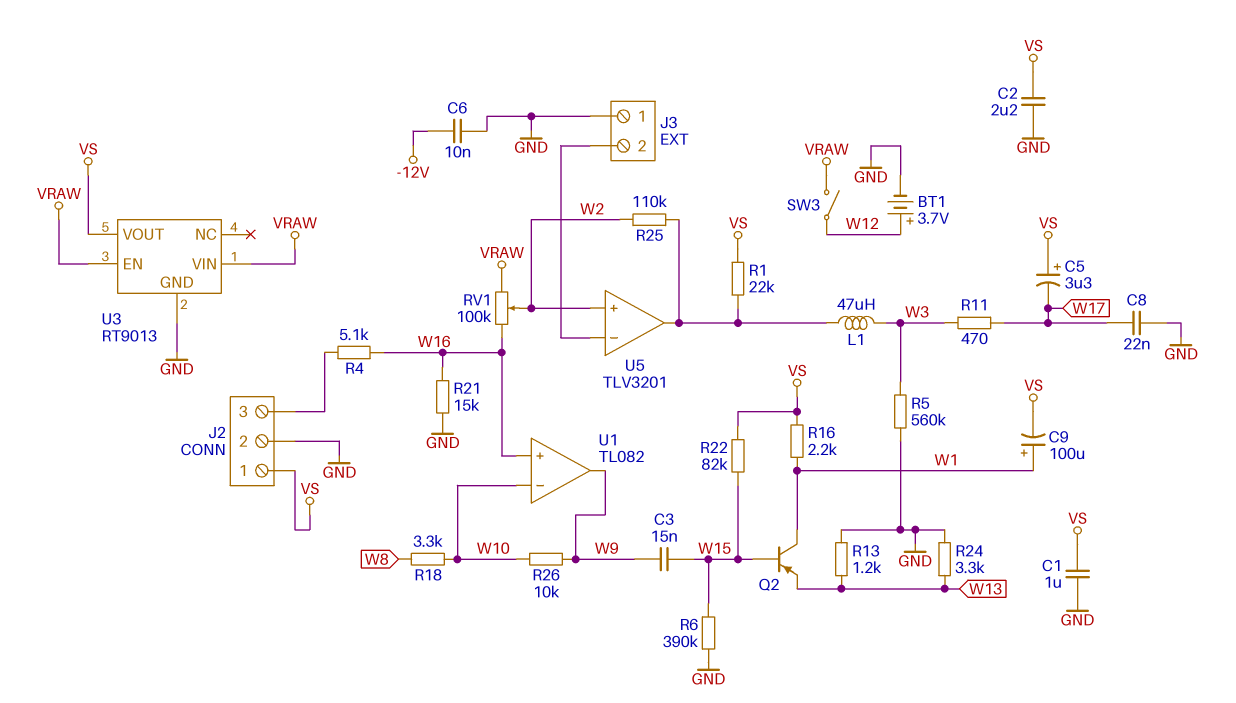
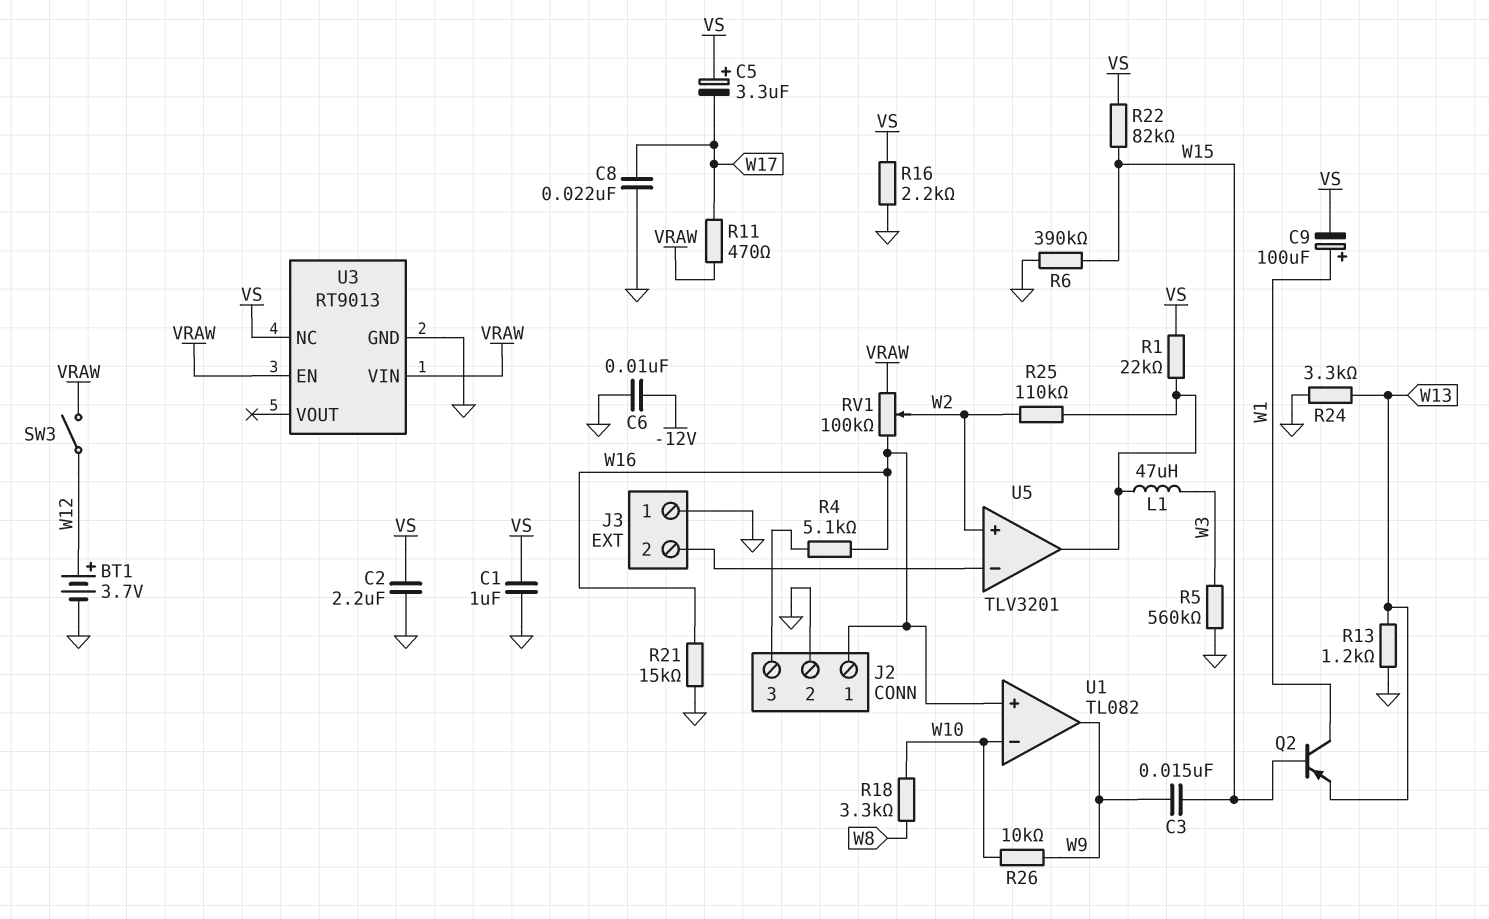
J2 pin 1: VS -> W16
R11: 470 (W3, W17) -> 470 (VRAW, W17)
R16: 2.2k (VS, W1) -> 2.2k (GND, VS)
U3 pin NC: none -> VS
U3 pin VOUT: VS -> none

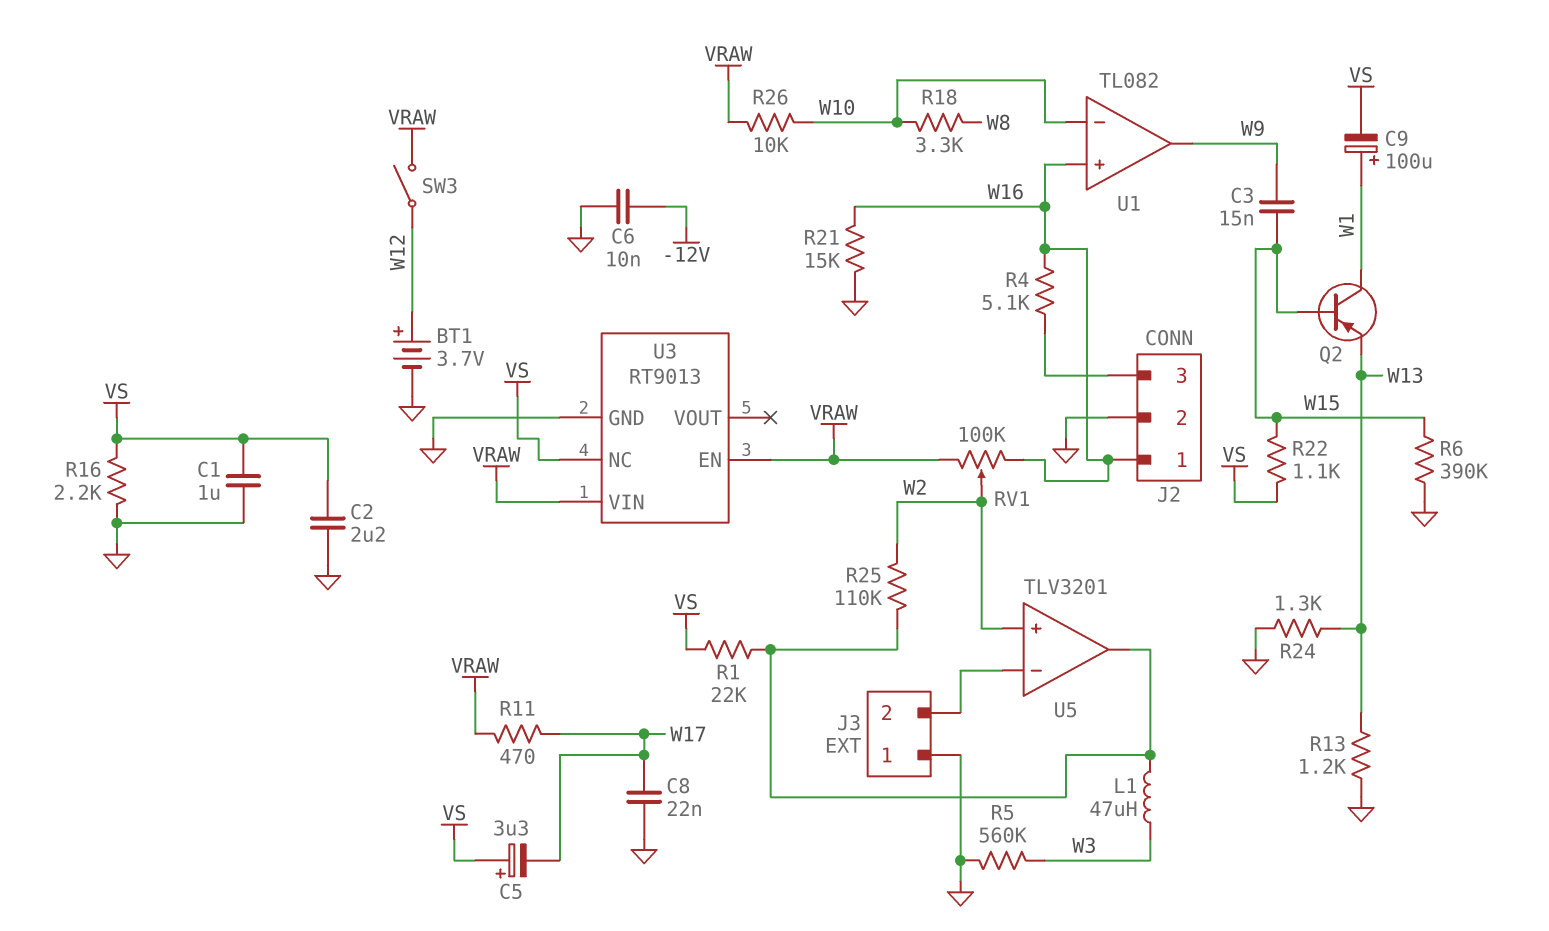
R22: 82k (VS, W15) -> 1.1k (VS, W15)
R24: 3.3k (GND, W13) -> 1.3k (GND, W13)
R26: 10k (W9, W10) -> 10k (VRAW, W10)

